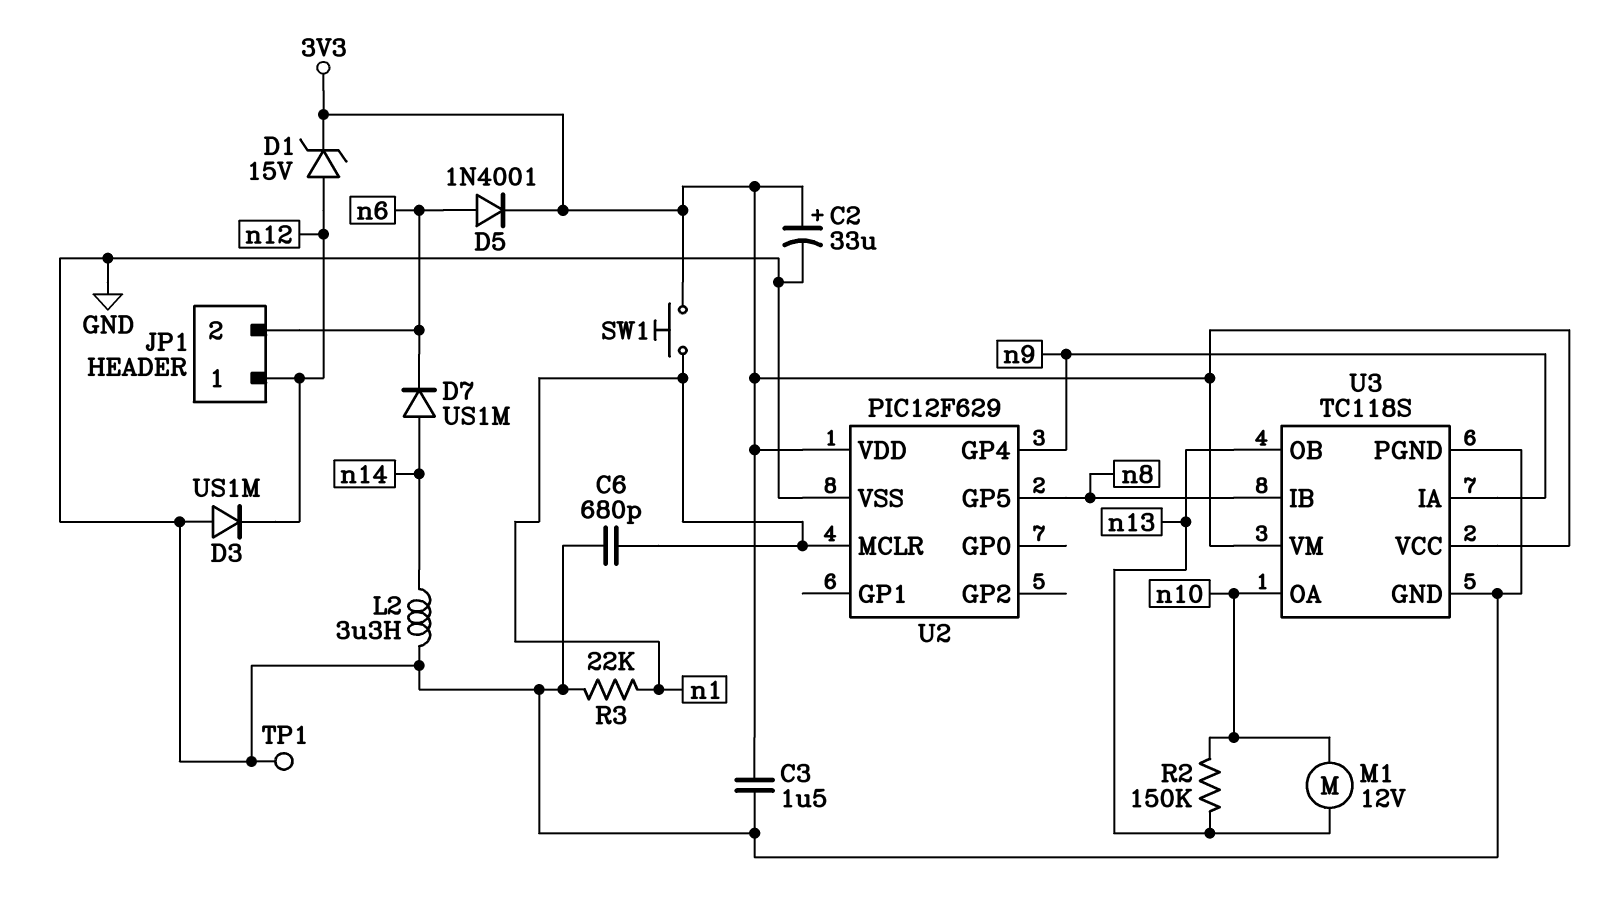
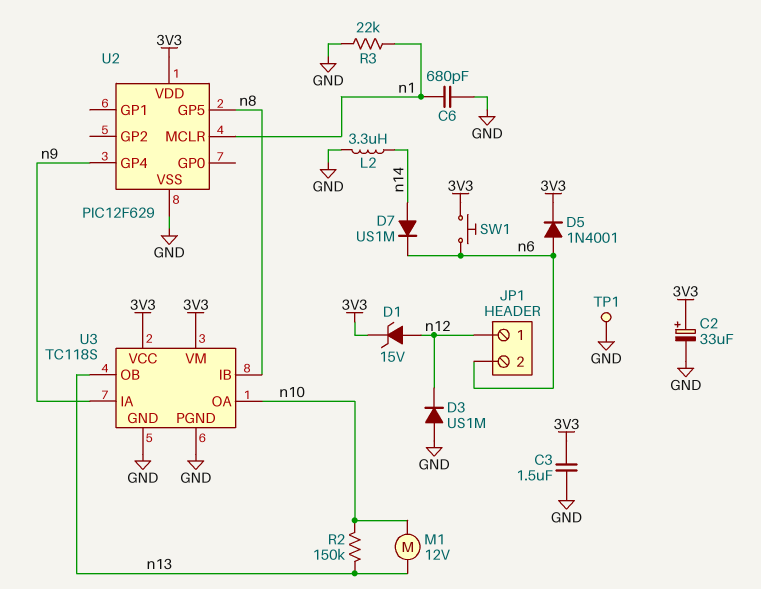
SW1: button (3V3, n1) -> button (3V3, n6)

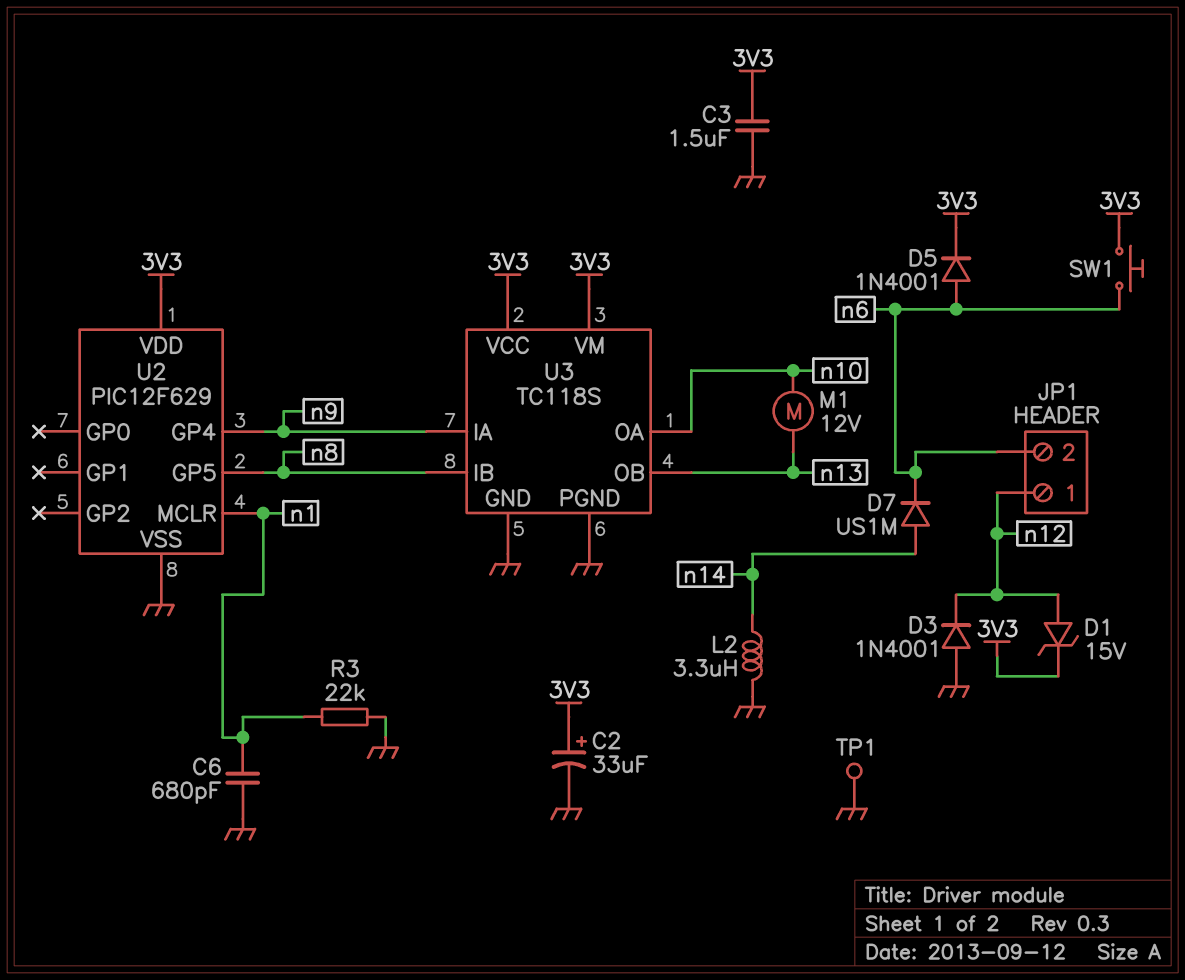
D3: diode US1M (A GND, K n12) -> diode 1N4001 (A GND, K n12)
R2: 150k (n10, n13) -> none

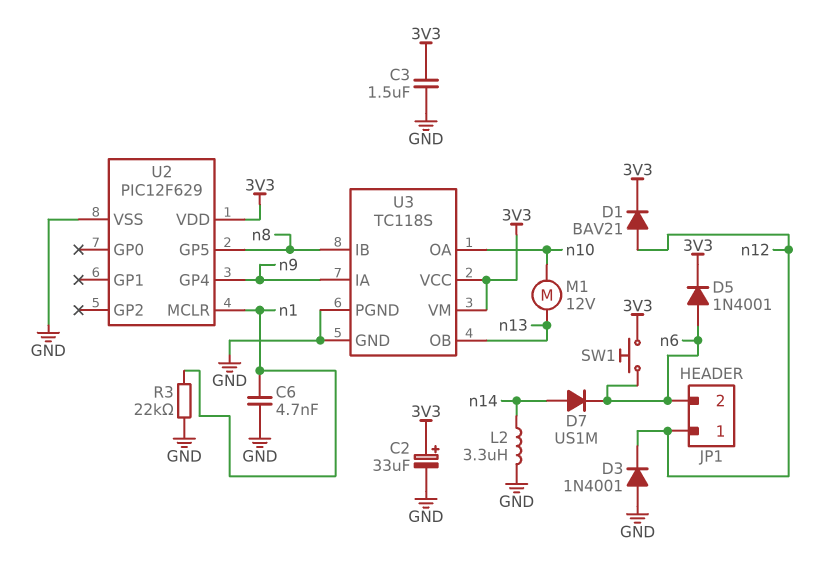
C6: 680pF (GND, n1) -> 4.7nF (GND, n1)
D1: zener 15V (A n12, K 3V3) -> diode BAV21 (A n12, K 3V3)
TP1: test point (GND) -> none

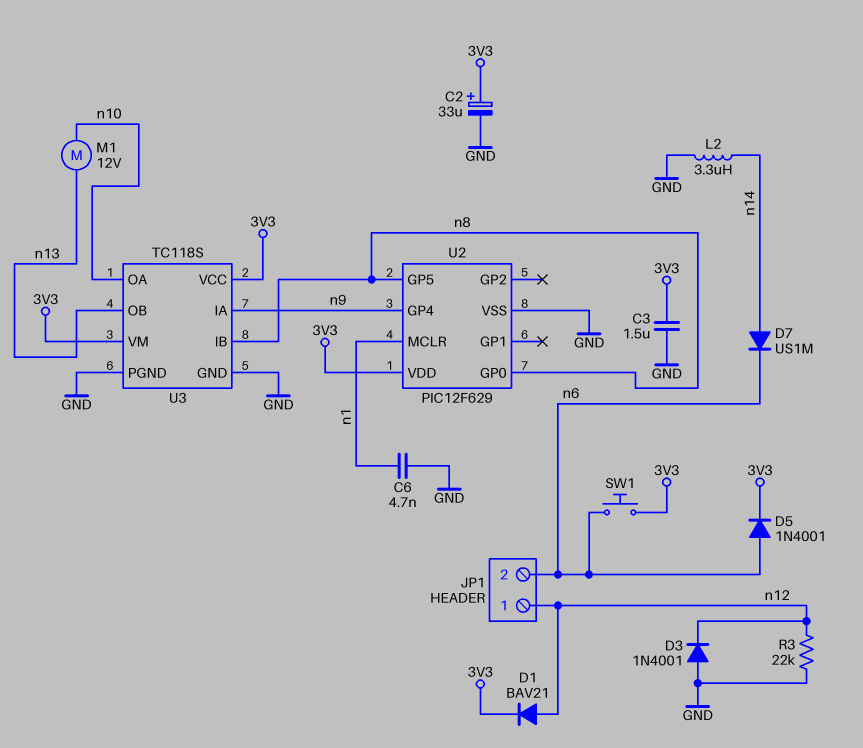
R3: 22k (GND, n1) -> 22k (GND, n12)
U2 pin GP0: none -> n8

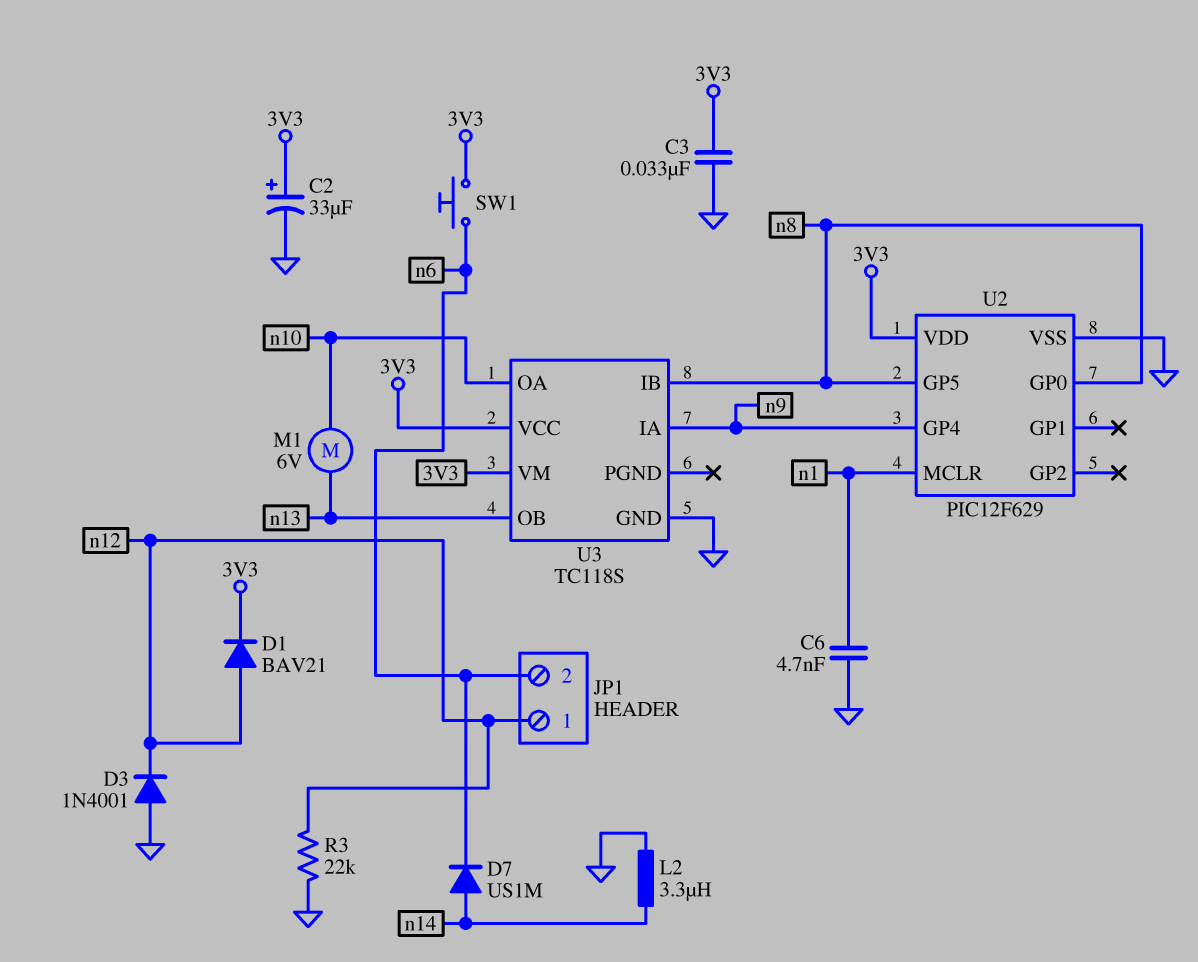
C3: 1.5uF (3V3, GND) -> 33nF (3V3, GND)
D5: diode 1N4001 (A n6, K 3V3) -> none
M1: motor 12V (n10, n13) -> motor 6V (n10, n13)
U3 pin PGND: GND -> none

